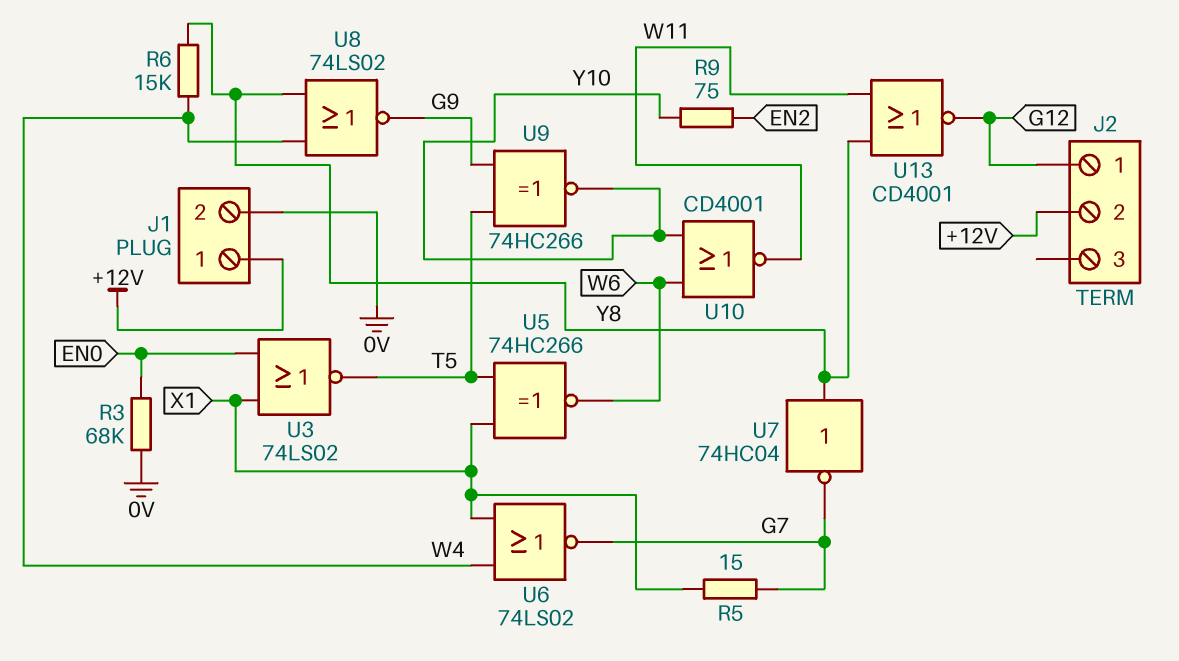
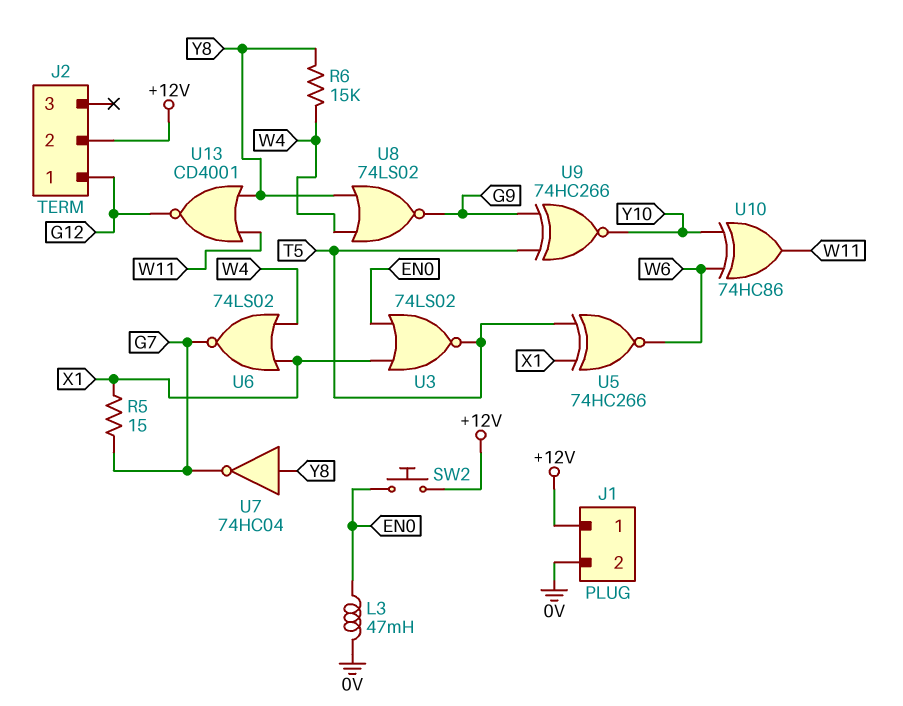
L3: none -> 47mH (0V, EN0)
R3: 68k (0V, EN0) -> none
R9: 75 (EN2, Y10) -> none
SW2: none -> button (+12V, EN0)
U10: NOR CD4001 (in W6, in Y10, out W11) -> XOR 74HC86 (in W6, in Y10, out W11)

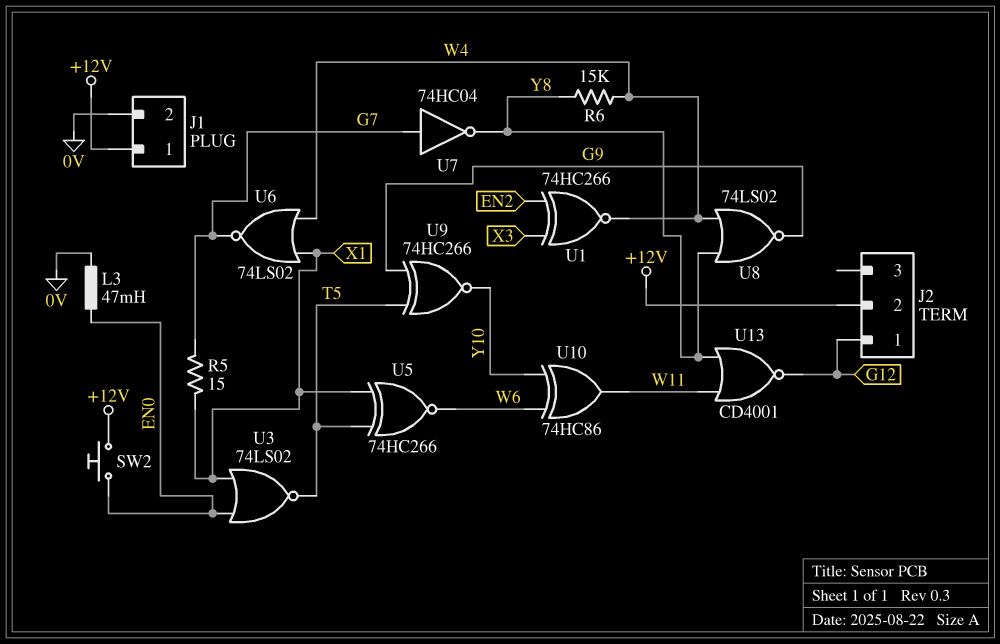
U1: none -> XNOR 74HC266 (in EN2, in X3, out W4)
U7: NOT 74HC04 (in Y8, out G7) -> NOT 74HC04 (in G7, out Y8)

